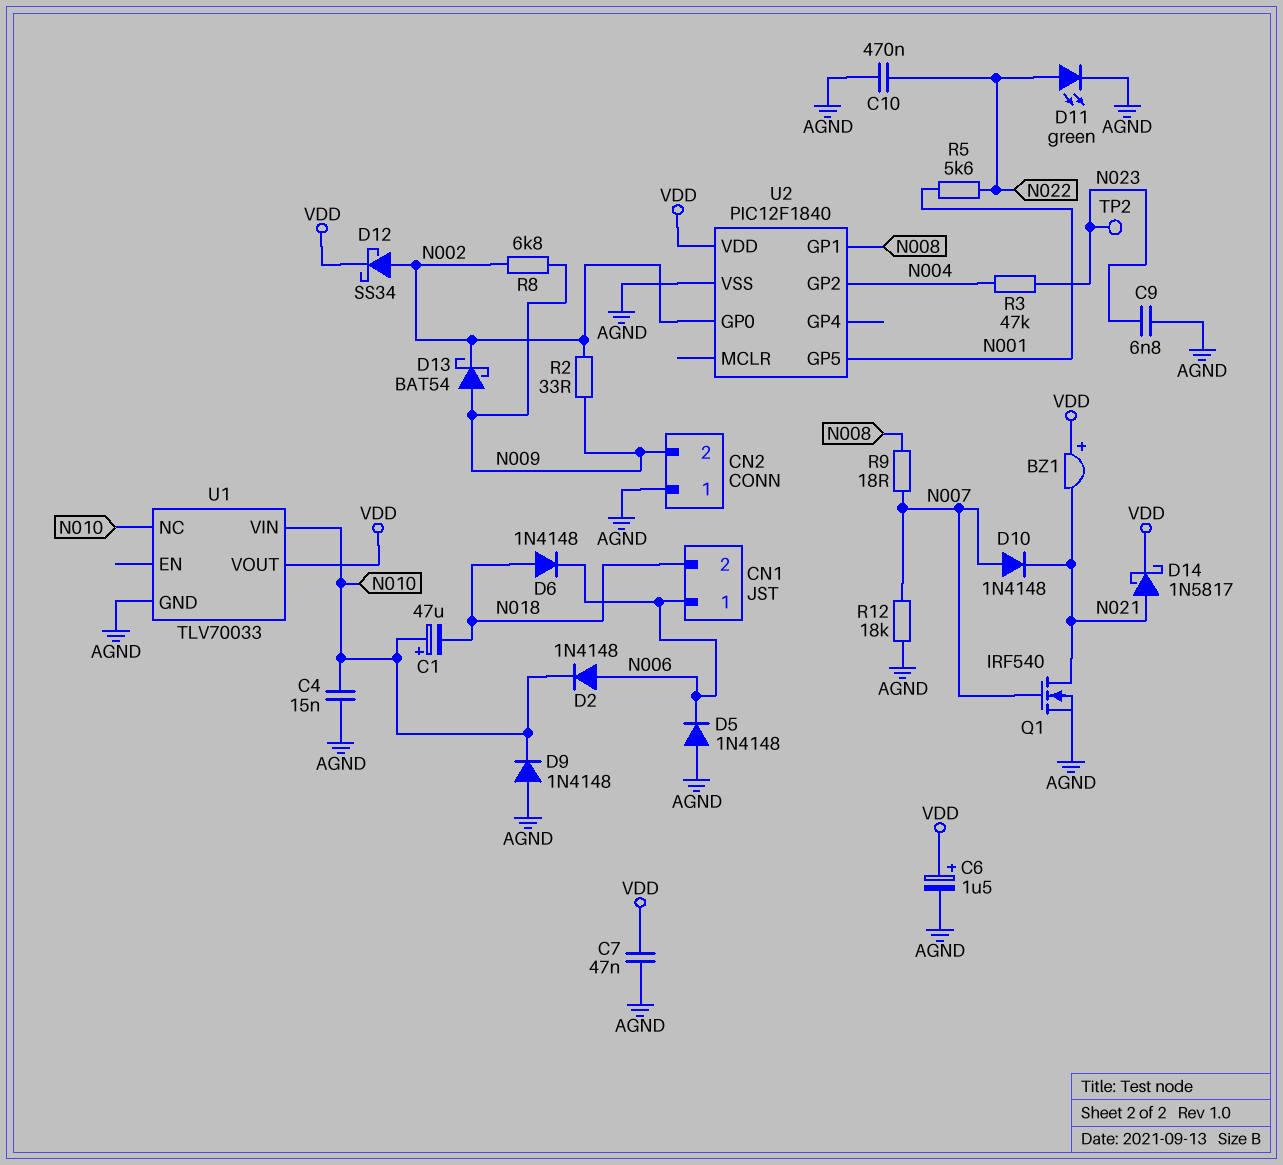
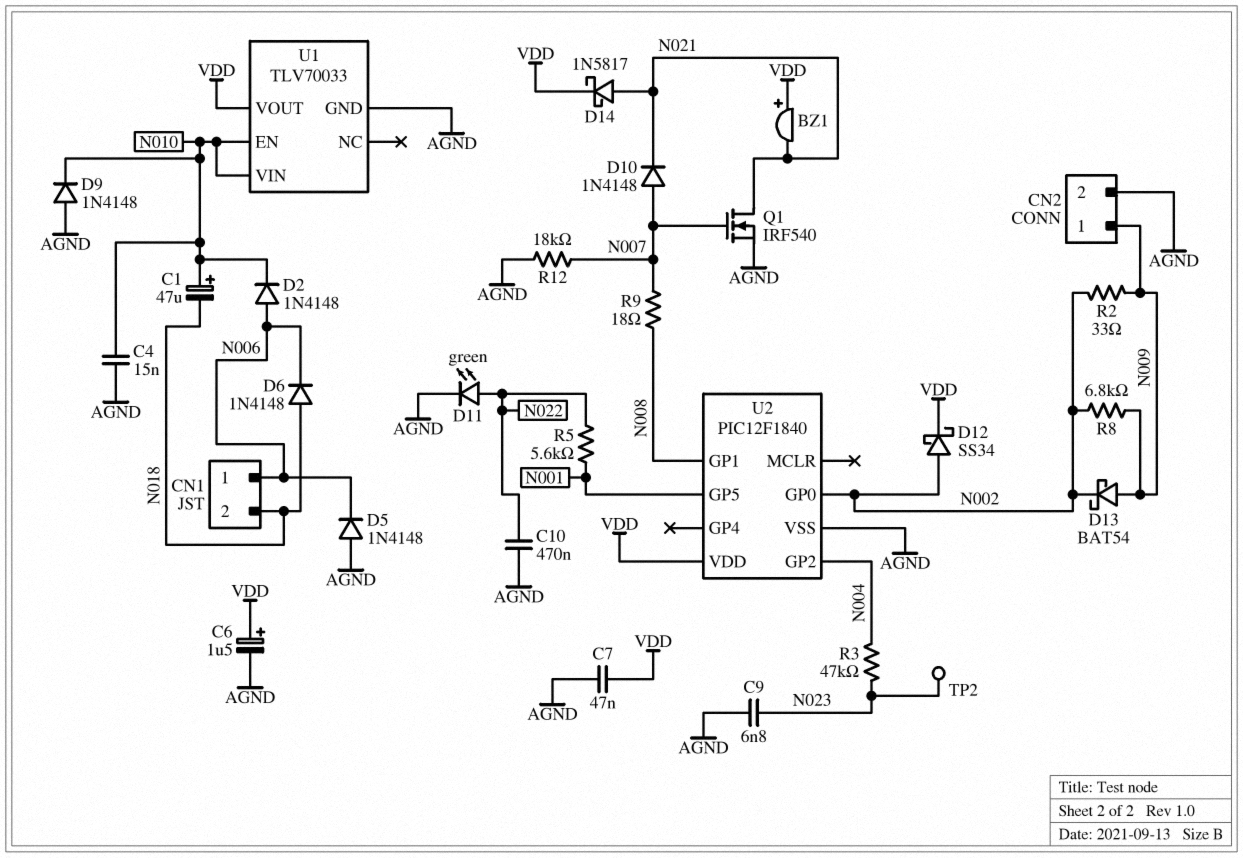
CN2 pin 1: AGND -> N009
CN2 pin 2: N009 -> AGND
U1 pin EN: none -> N010
U1 pin NC: N010 -> none

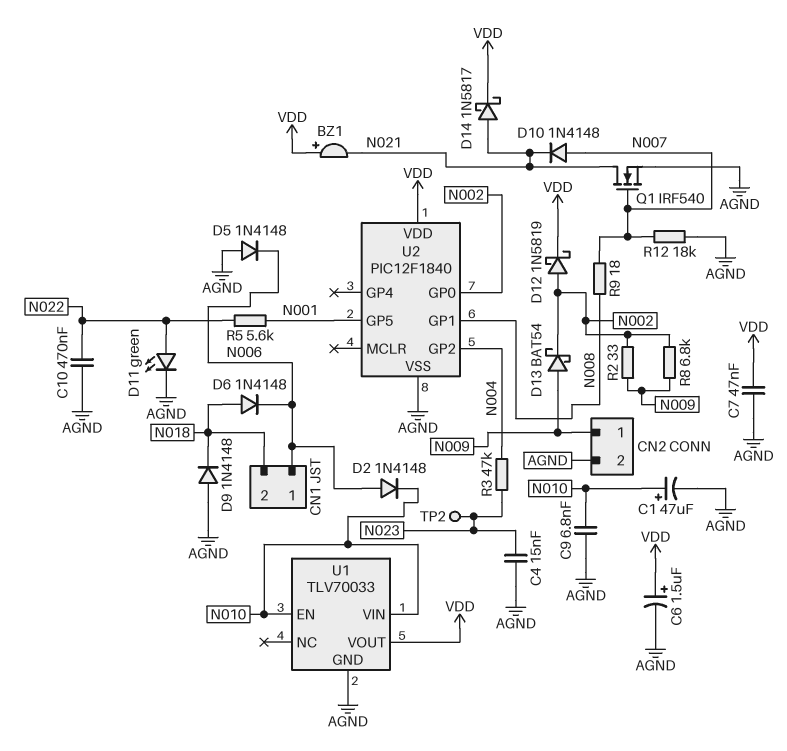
C1: 47uF (plus N010, minus N018) -> 47uF (plus N010, minus AGND)
C4: 15nF (AGND, N010) -> 15nF (AGND, N023)
C9: 6.8nF (AGND, N023) -> 6.8nF (AGND, N010)
D9: diode 1N4148 (A AGND, K N010) -> diode 1N4148 (A AGND, K N018)
D12: schottky SS34 (A N002, K VDD) -> schottky 1N5819 (A N002, K VDD)

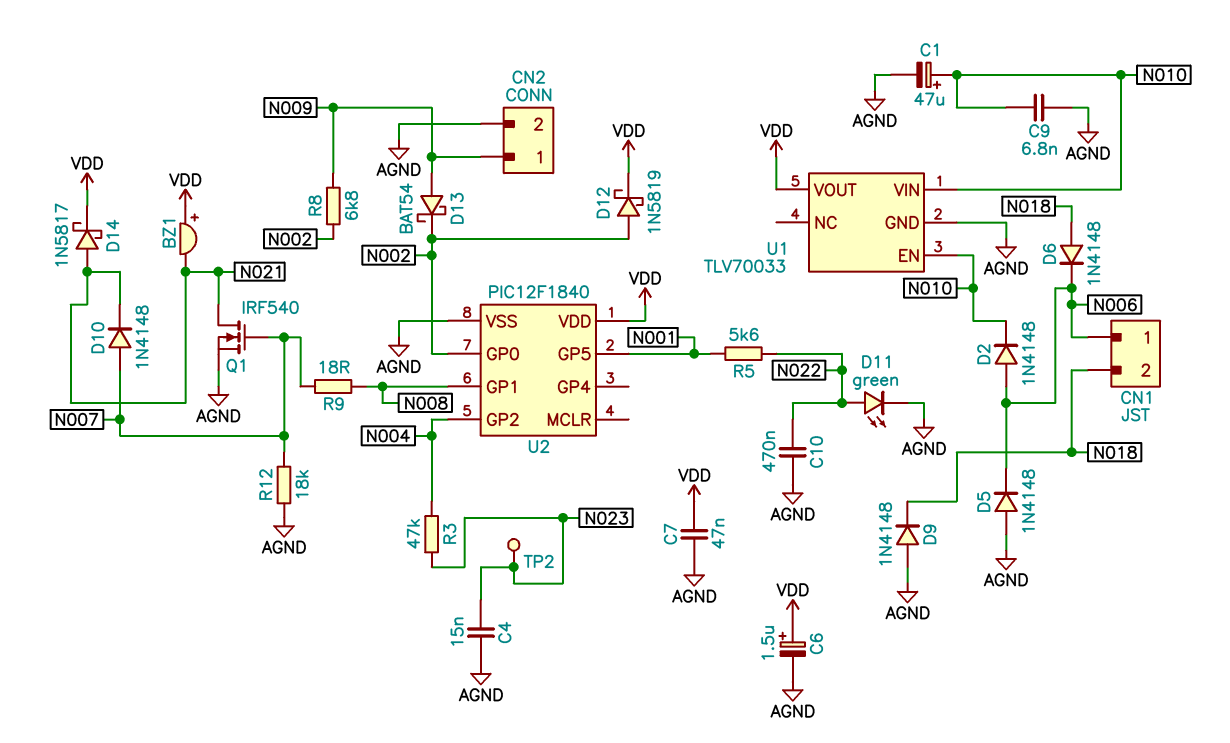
R2: 33 (N002, N009) -> none

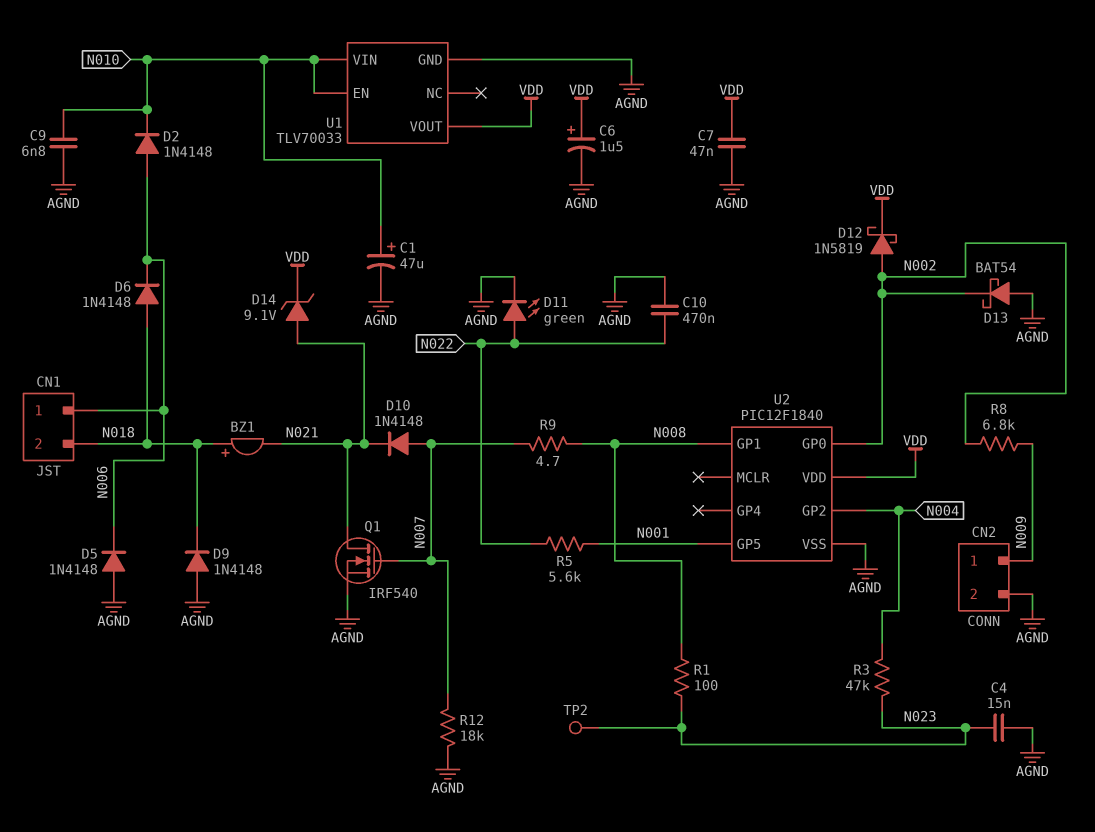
BZ1: buzzer (plus VDD, minus N021) -> buzzer (plus N018, minus N021)
D13: schottky BAT54 (A N009, K N002) -> schottky BAT54 (A AGND, K N002)
D14: schottky 1N5817 (A N021, K VDD) -> zener 9.1V (A N021, K VDD)
R1: none -> 100 (N008, N023)
R9: 18 (N007, N008) -> 4.7 (N007, N008)

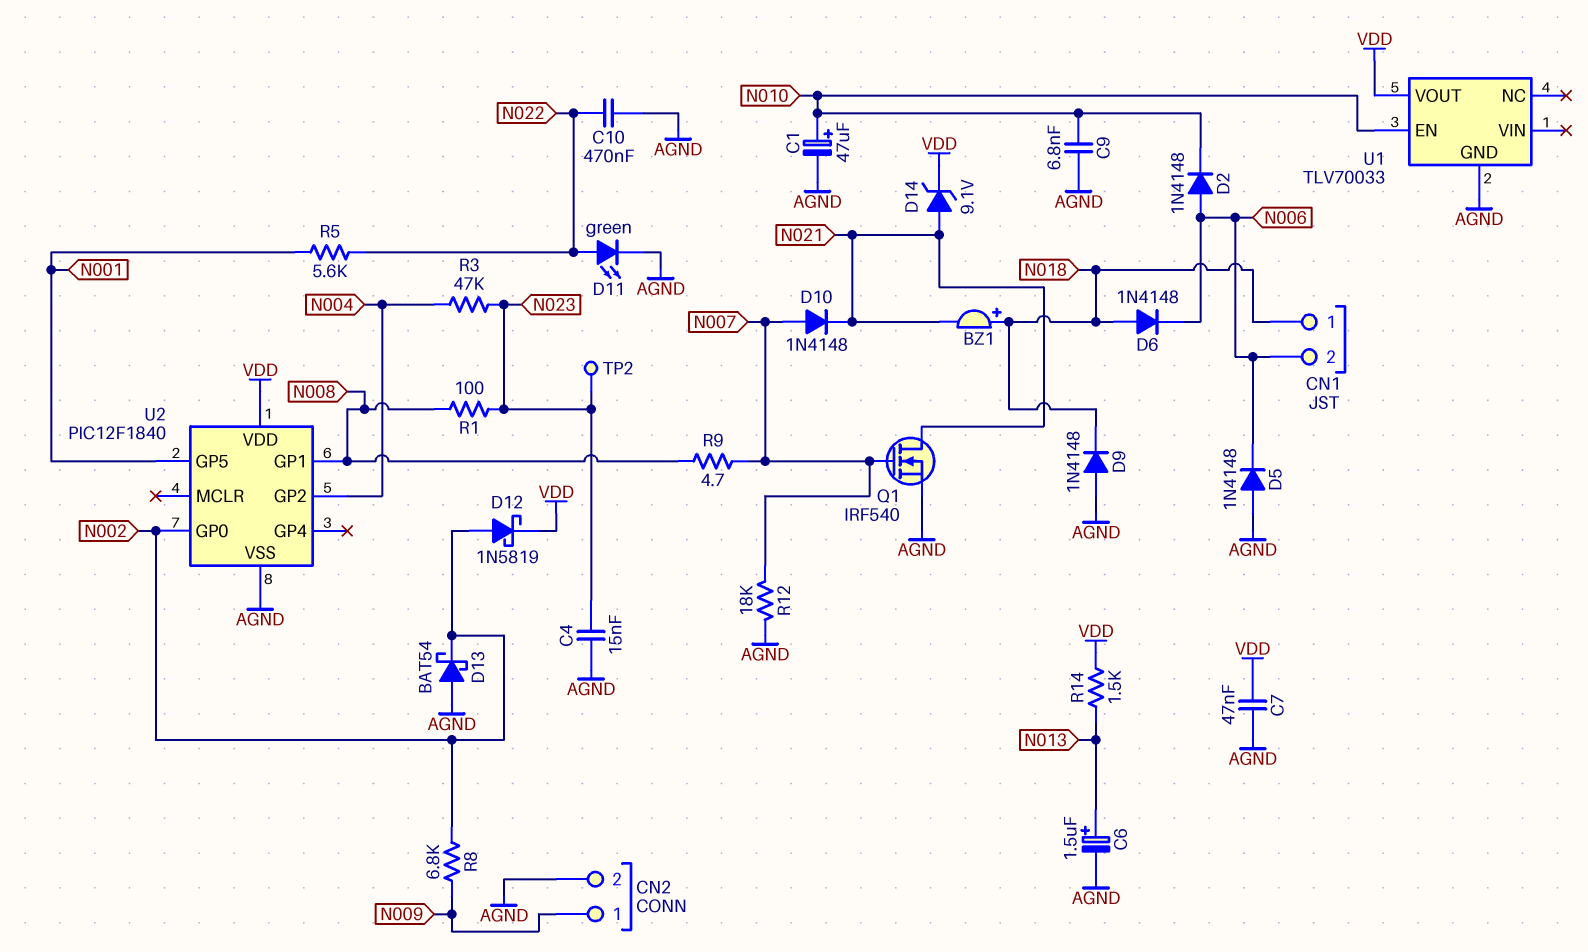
C6: 1.5uF (plus VDD, minus AGND) -> 1.5uF (plus N013, minus AGND)
CN1 pin 1: N006 -> N018
CN1 pin 2: N018 -> N006
R14: none -> 1.5k (N013, VDD)
U1 pin VIN: N010 -> none

